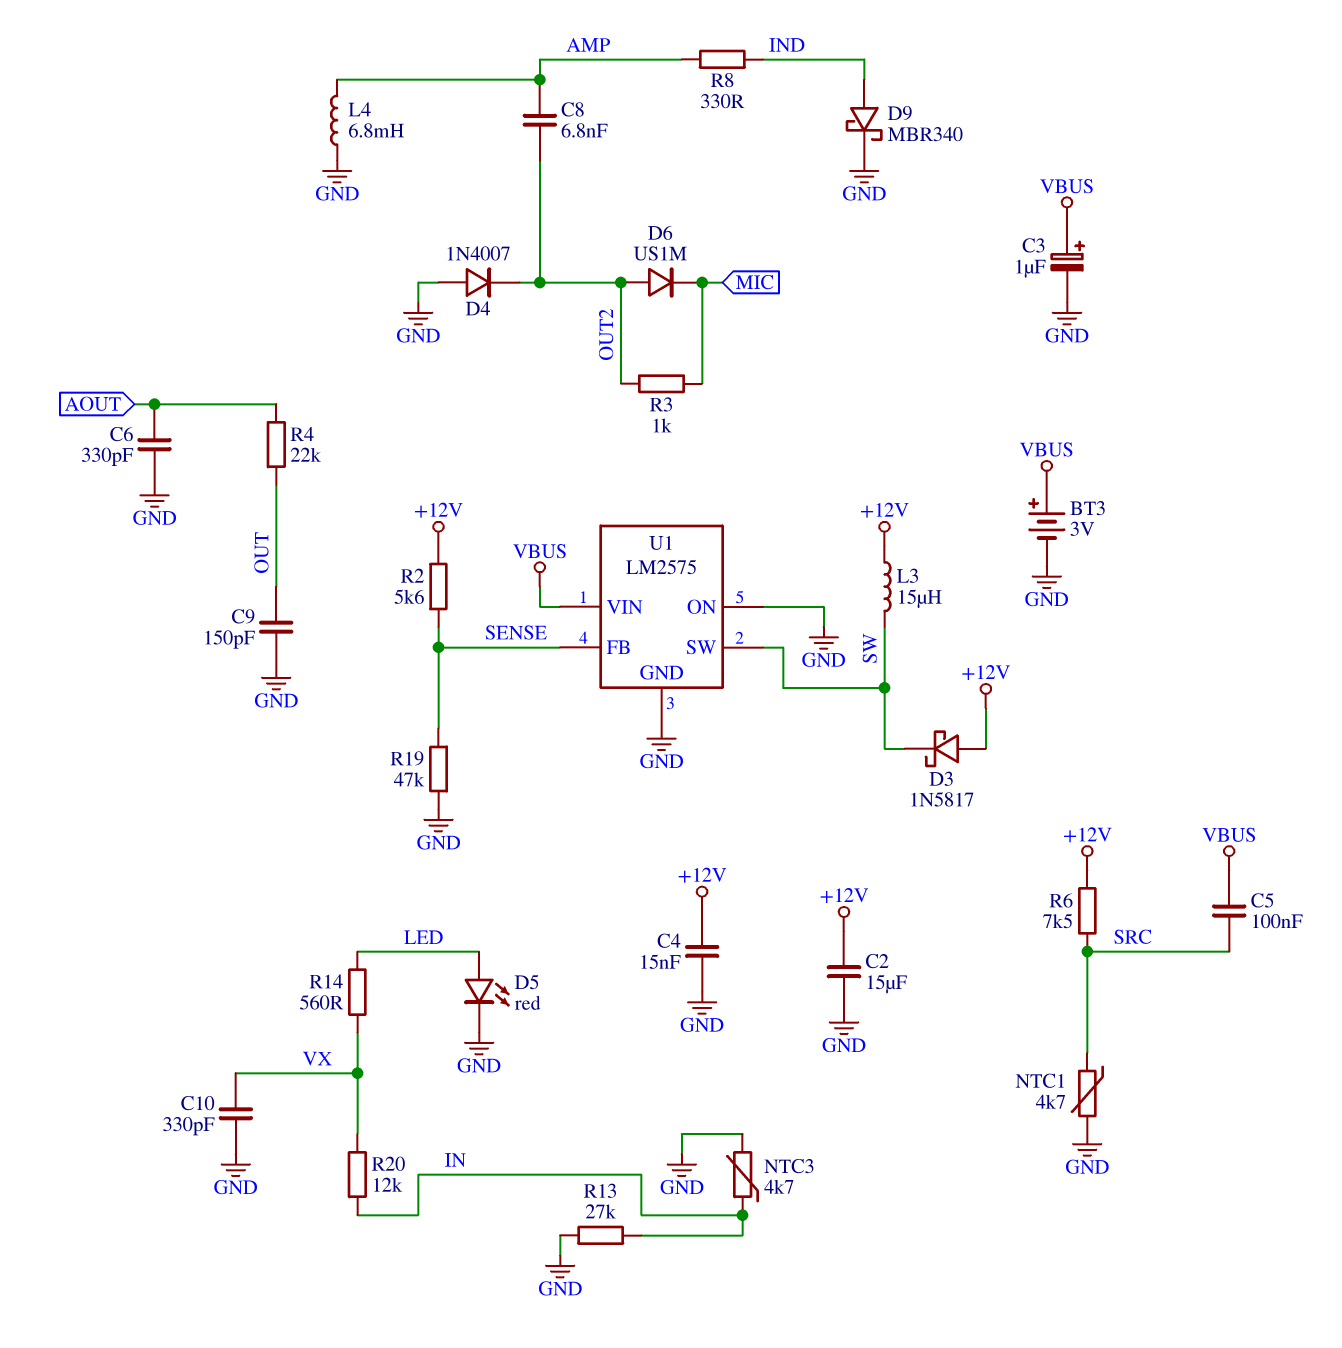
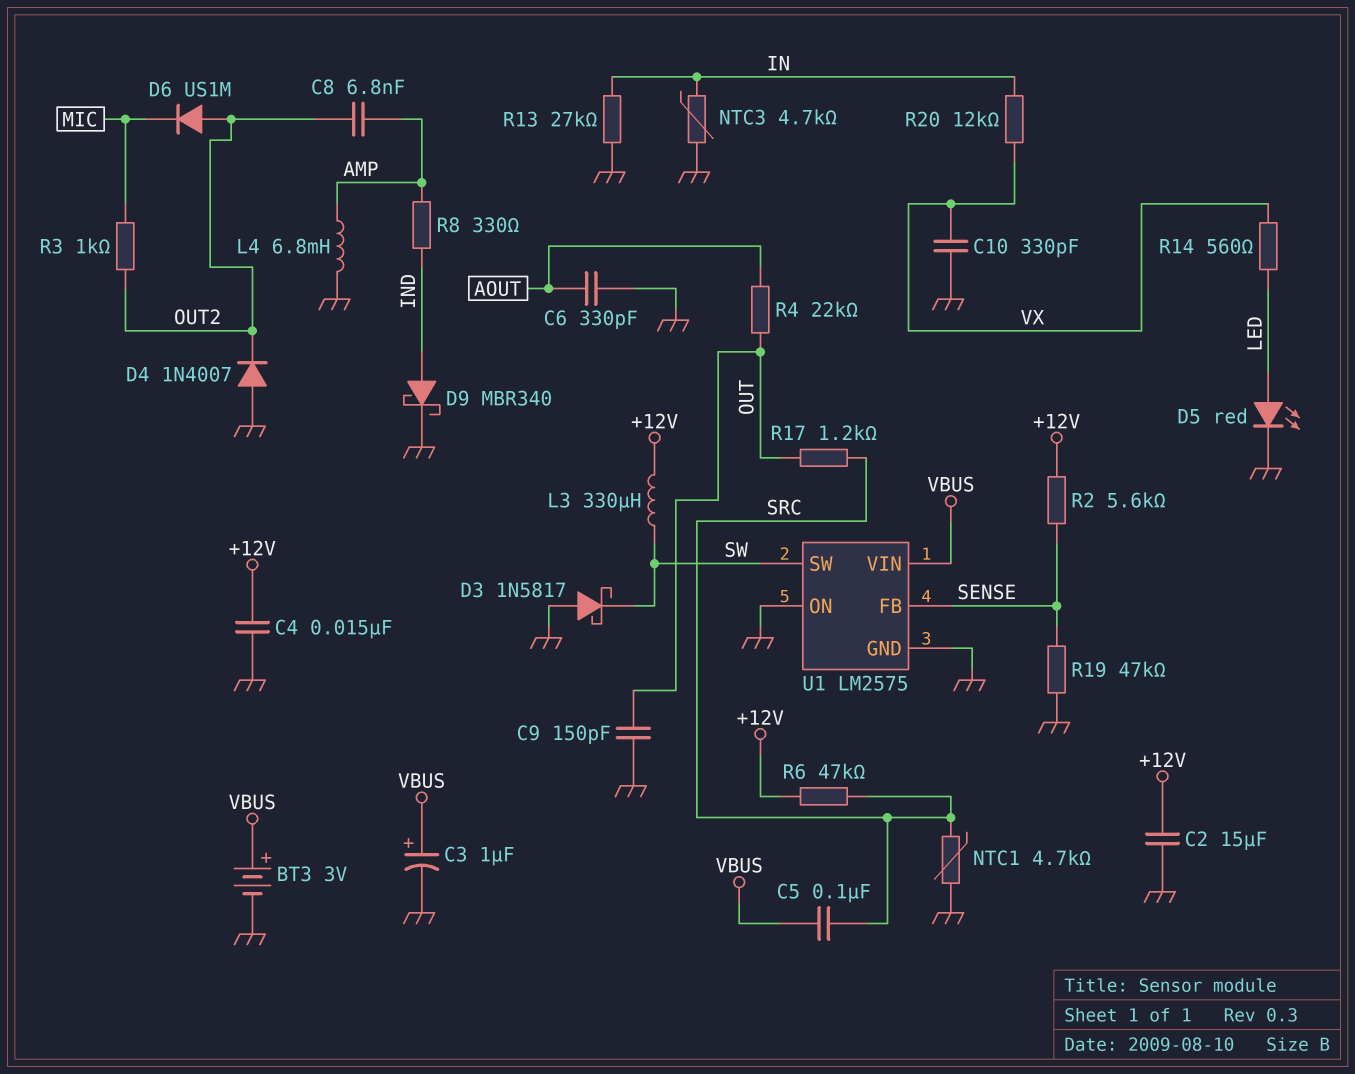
D3: schottky 1N5817 (A +12V, K SW) -> schottky 1N5817 (A GND, K SW)
L3: 15uH (+12V, SW) -> 330uH (+12V, SW)
R6: 7.5k (+12V, SRC) -> 47k (+12V, SRC)
R17: none -> 1.2k (OUT, SRC)

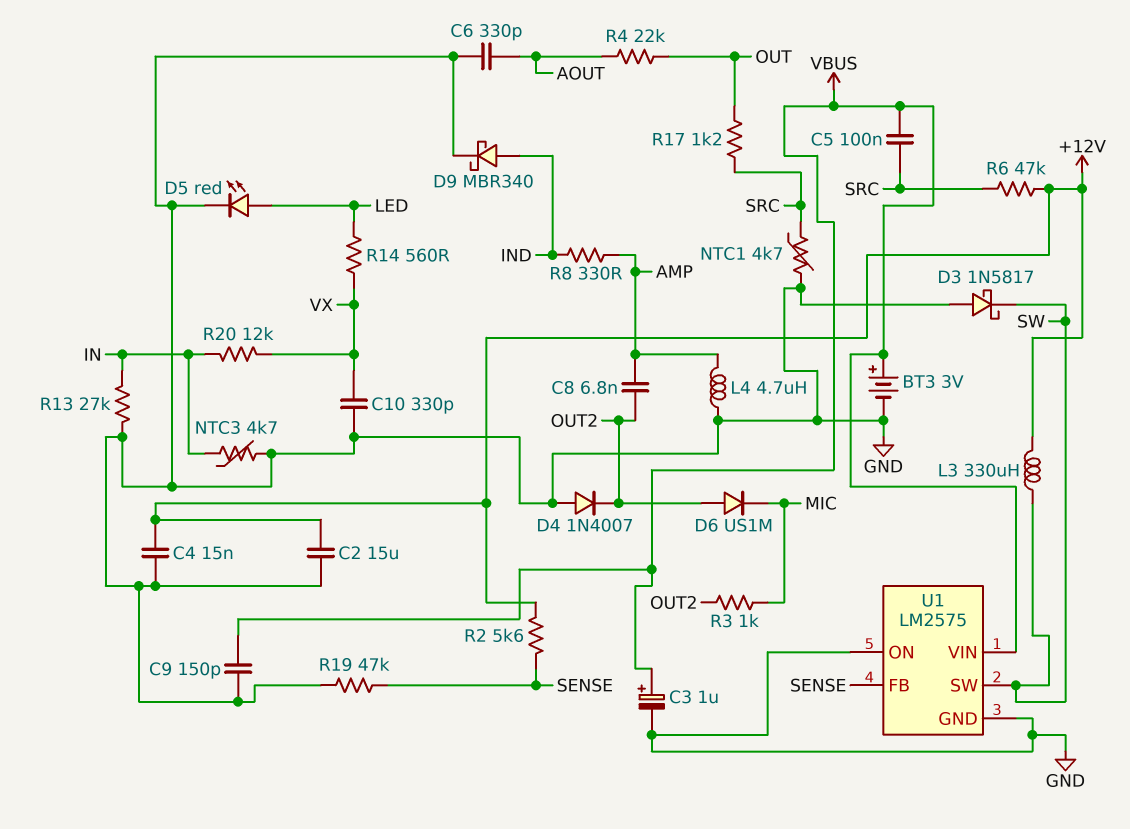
C9: 150pF (GND, OUT) -> 150pF (GND, VBUS)
L4: 6.8mH (AMP, GND) -> 4.7uH (AMP, GND)

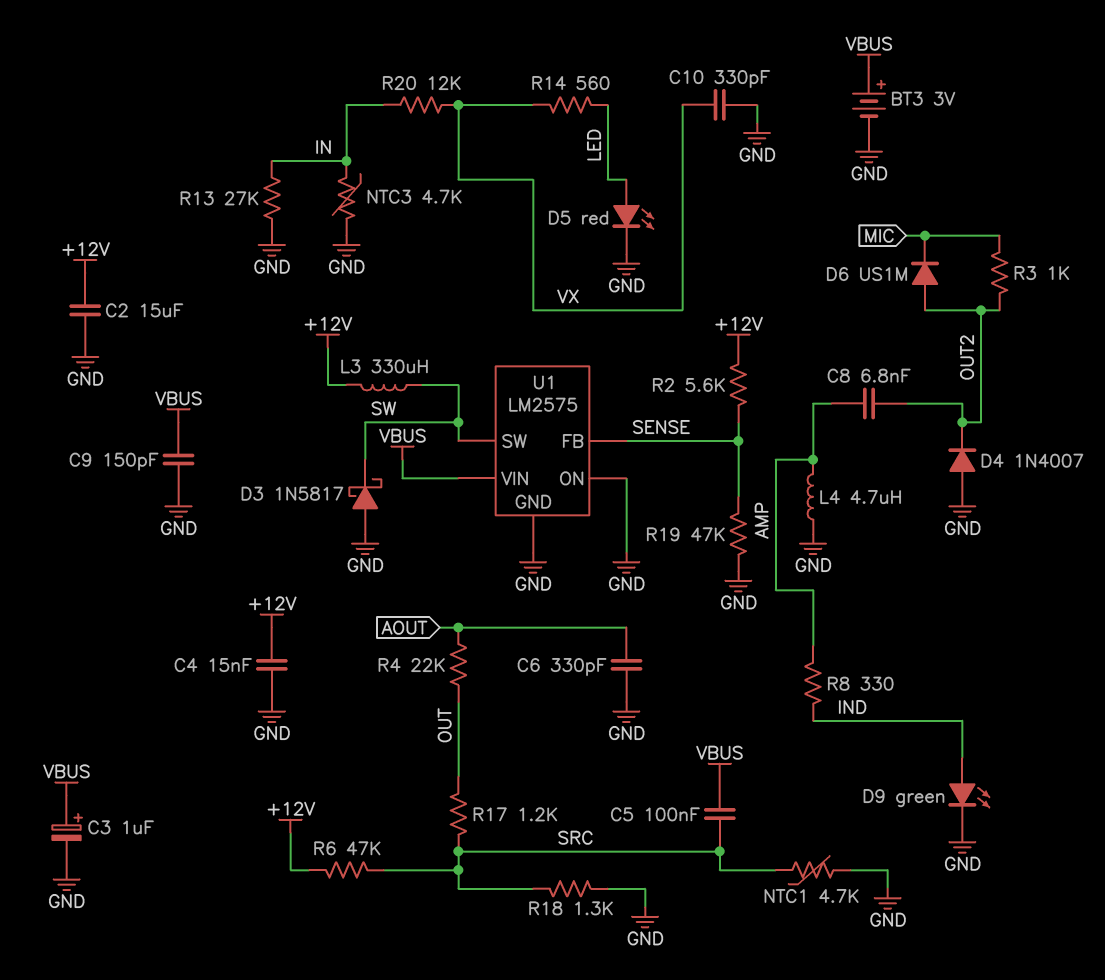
D9: schottky MBR340 (A IND, K GND) -> LED green (A IND, K GND)
R18: none -> 1.3k (GND, SRC)

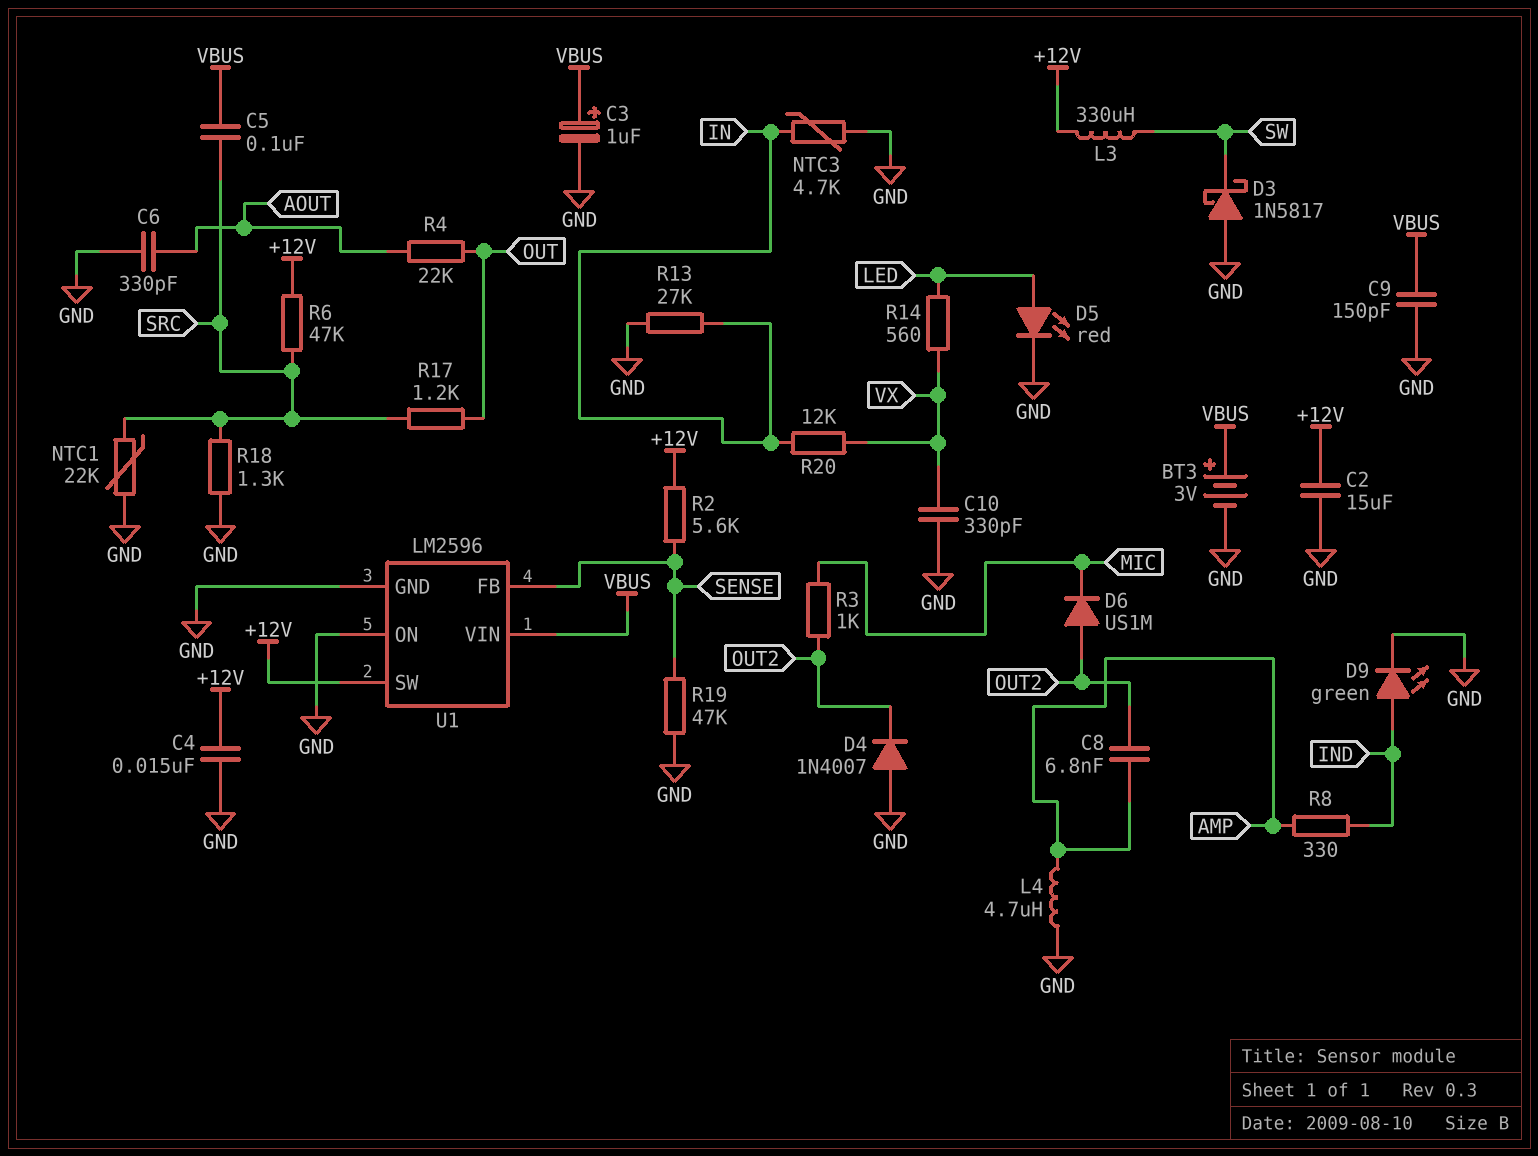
NTC1: 4.7k (GND, SRC) -> 22k (GND, SRC)
U1: LM2575 -> LM2596
U1 pin SW: SW -> +12V

